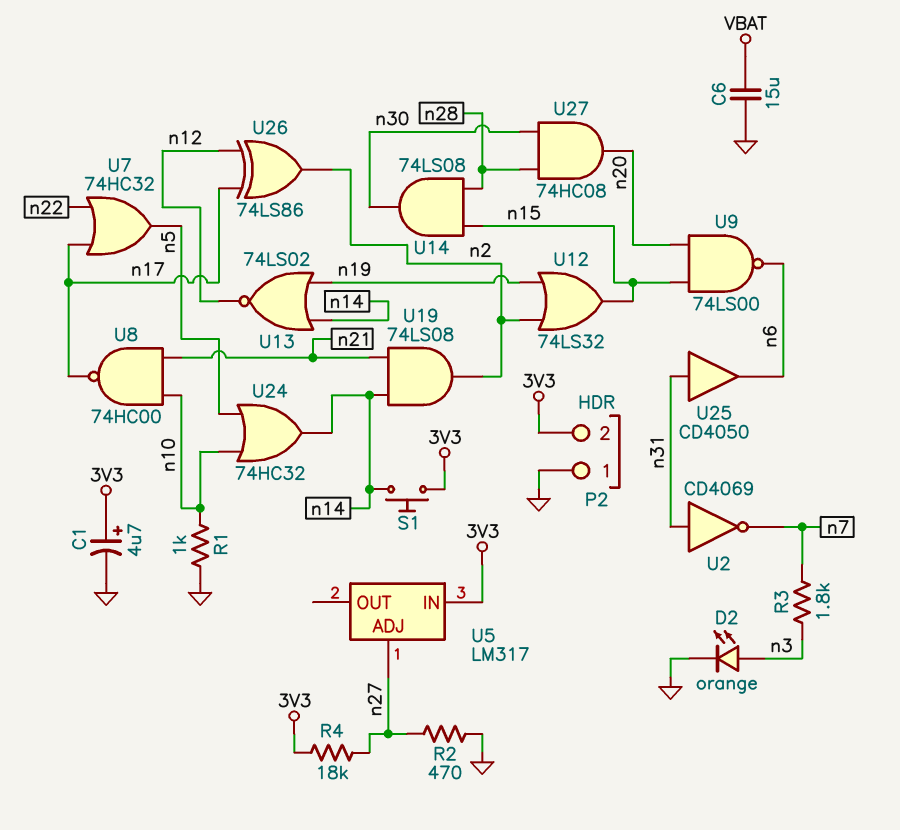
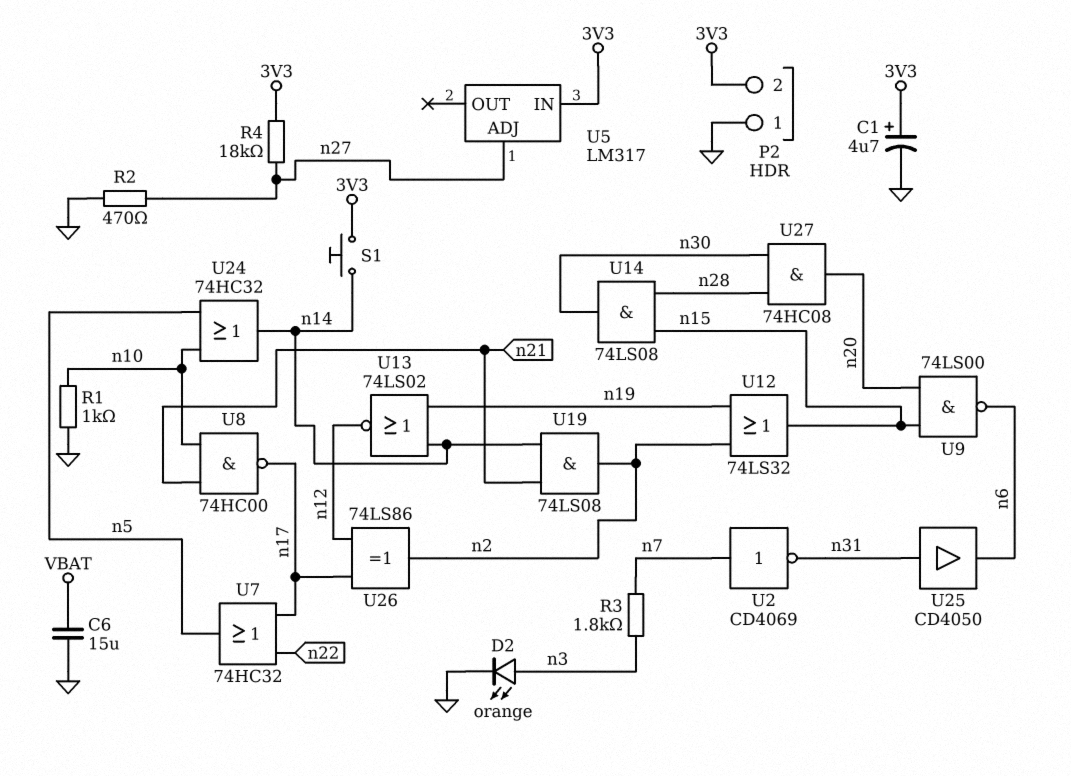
U2: NOT CD4069 (in n31, out n7) -> NOT CD4069 (in n7, out n31)

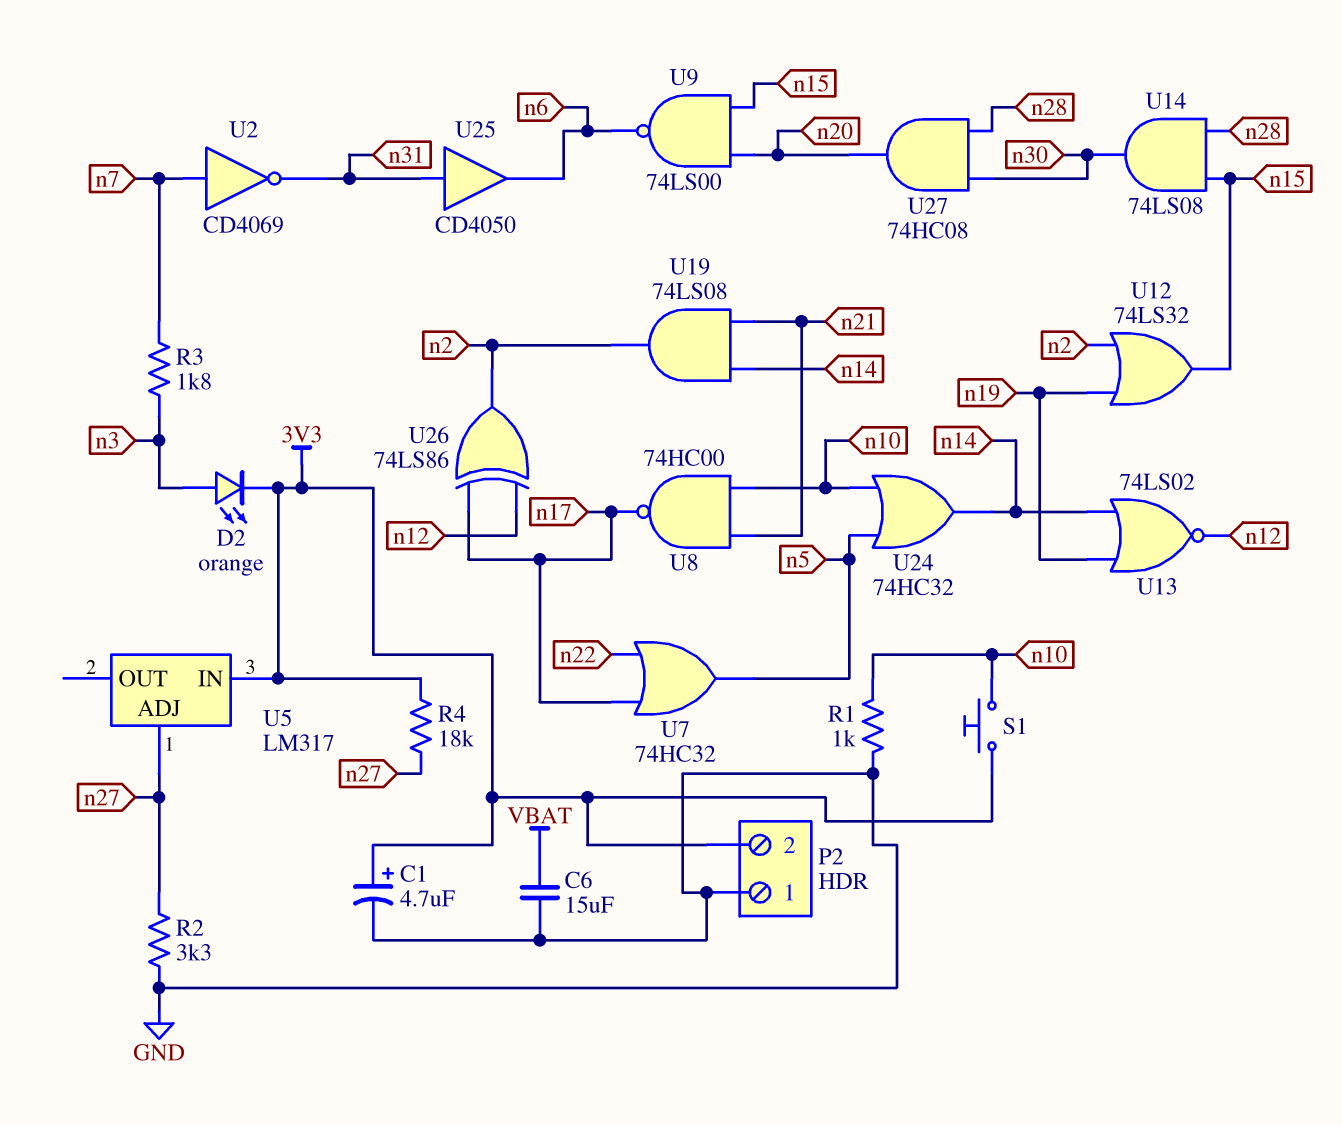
D2: LED orange (A n3, K GND) -> LED orange (A n3, K 3V3)
R2: 470 (GND, n27) -> 3.3k (GND, n27)
S1: button (3V3, n14) -> button (3V3, n10)

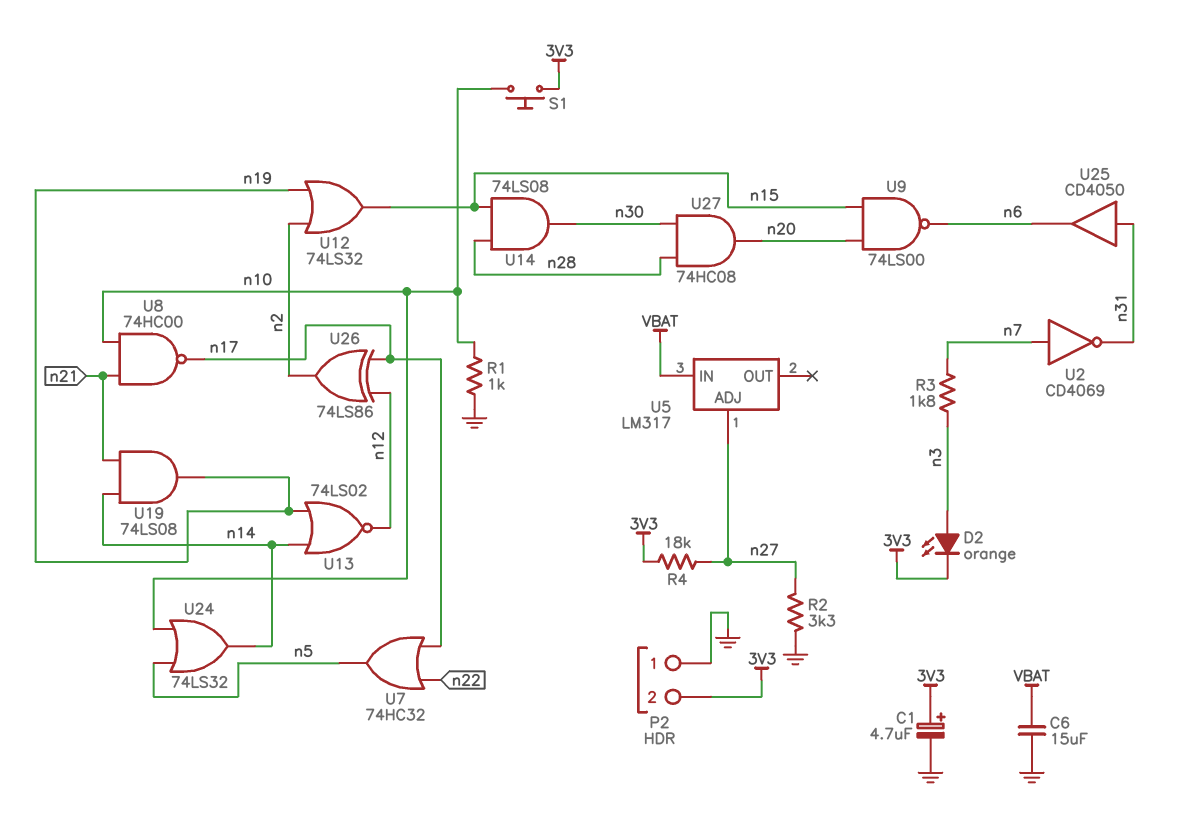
U5 pin IN: 3V3 -> VBAT
U19: AND 74LS08 (in n14, in n21, out n2) -> AND 74LS08 (in n14, in n21, out n19)
U24: OR 74HC32 (in n5, in n10, out n14) -> OR 74LS32 (in n5, in n10, out n14)

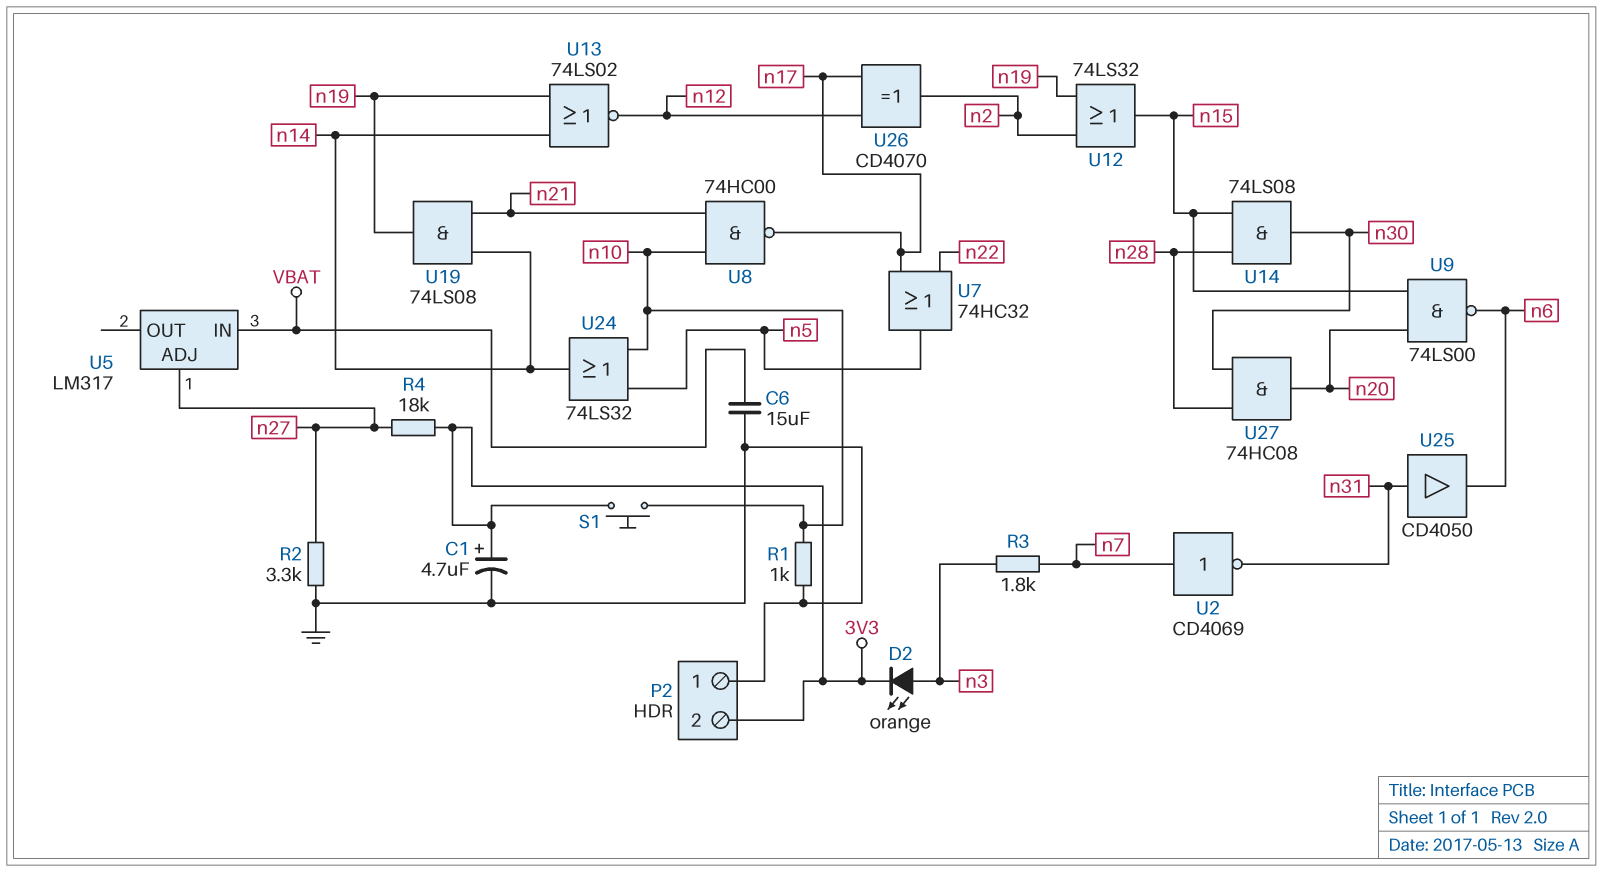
U26: XOR 74LS86 (in n12, in n17, out n2) -> XOR CD4070 (in n12, in n17, out n2)

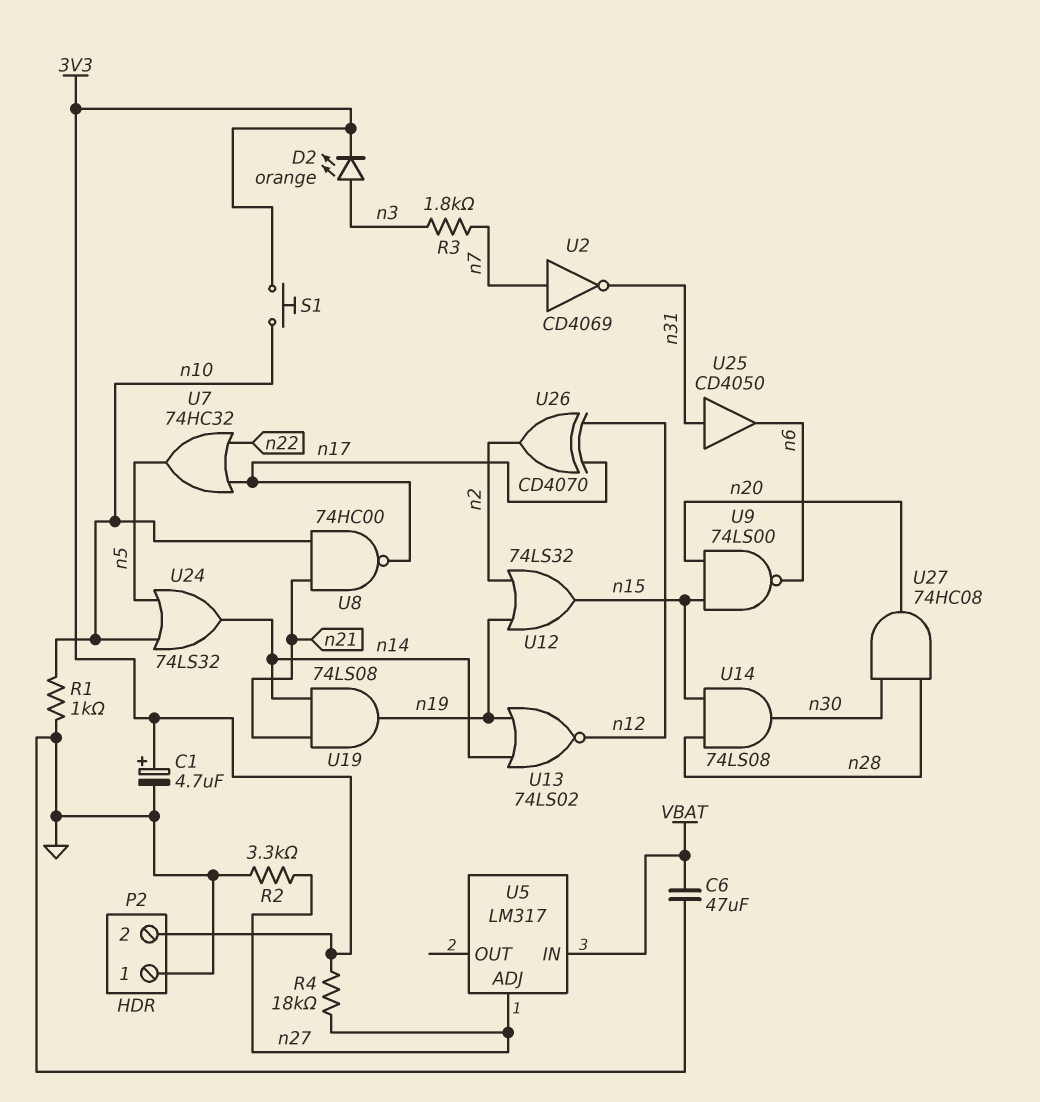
C6: 15uF (GND, VBAT) -> 47uF (GND, VBAT)

